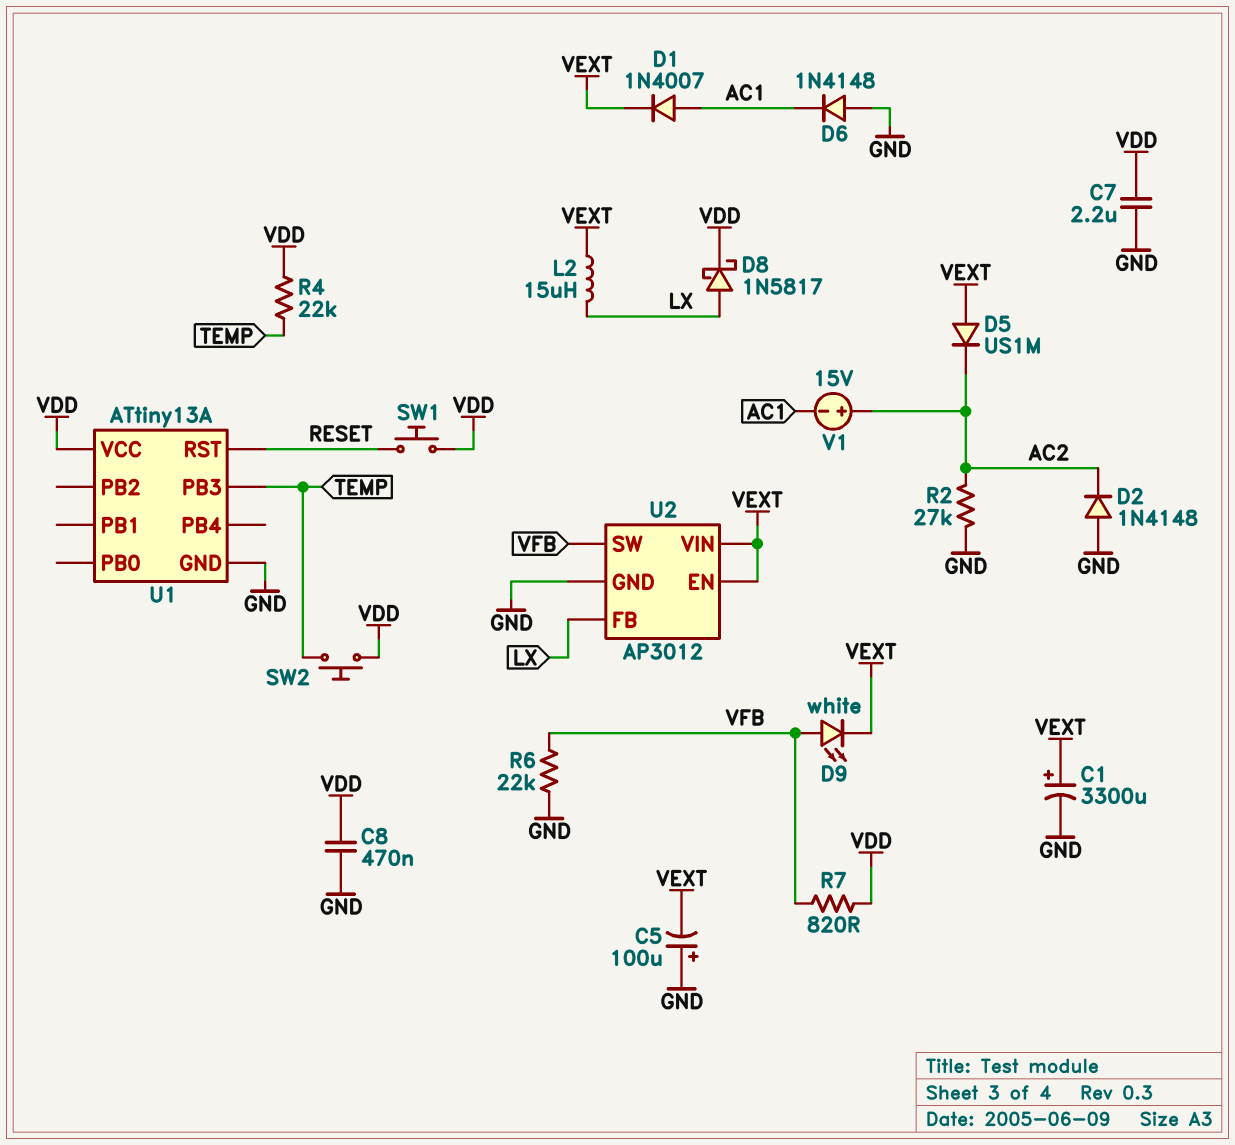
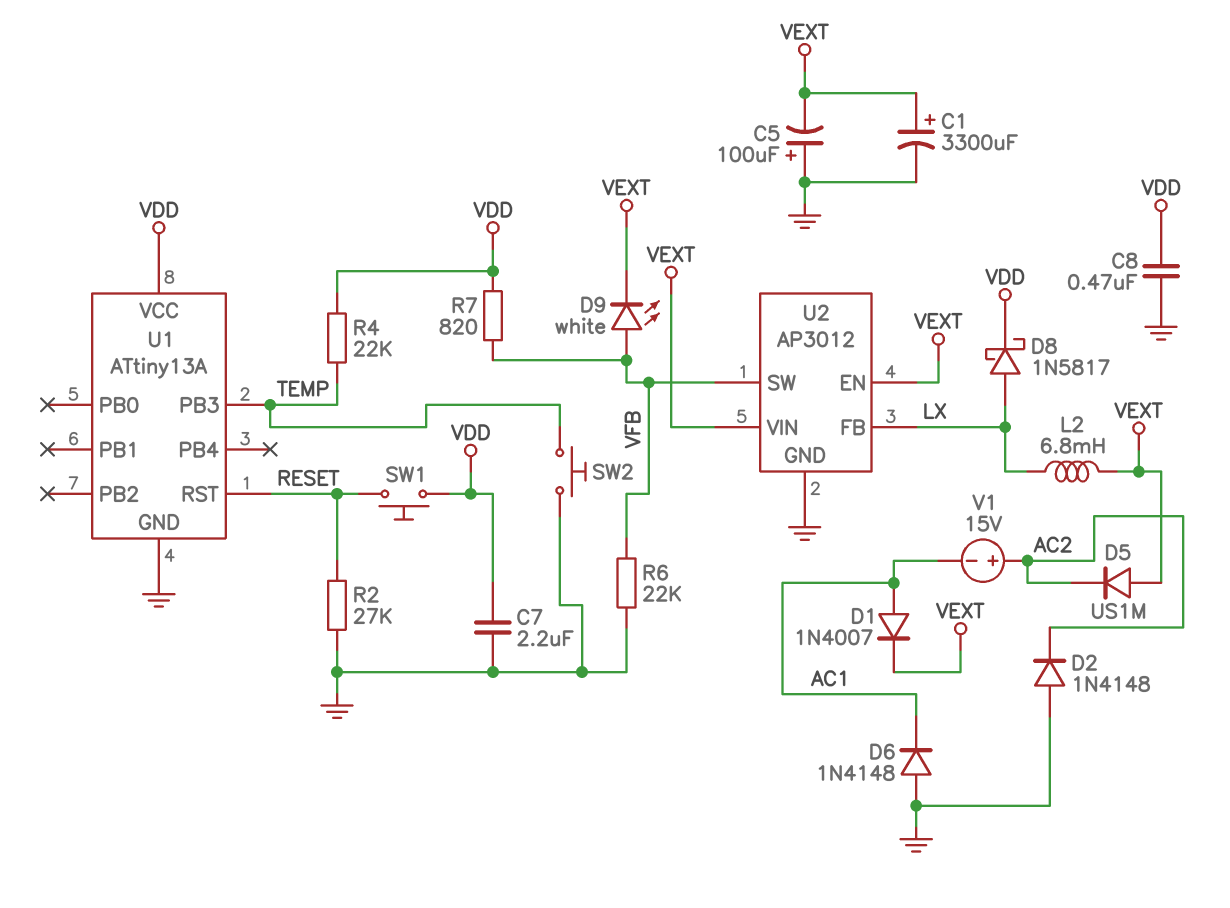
L2: 15uH (LX, VEXT) -> 6.8mH (LX, VEXT)
R2: 27k (AC2, GND) -> 27k (GND, RESET)
SW2: button (TEMP, VDD) -> button (GND, TEMP)

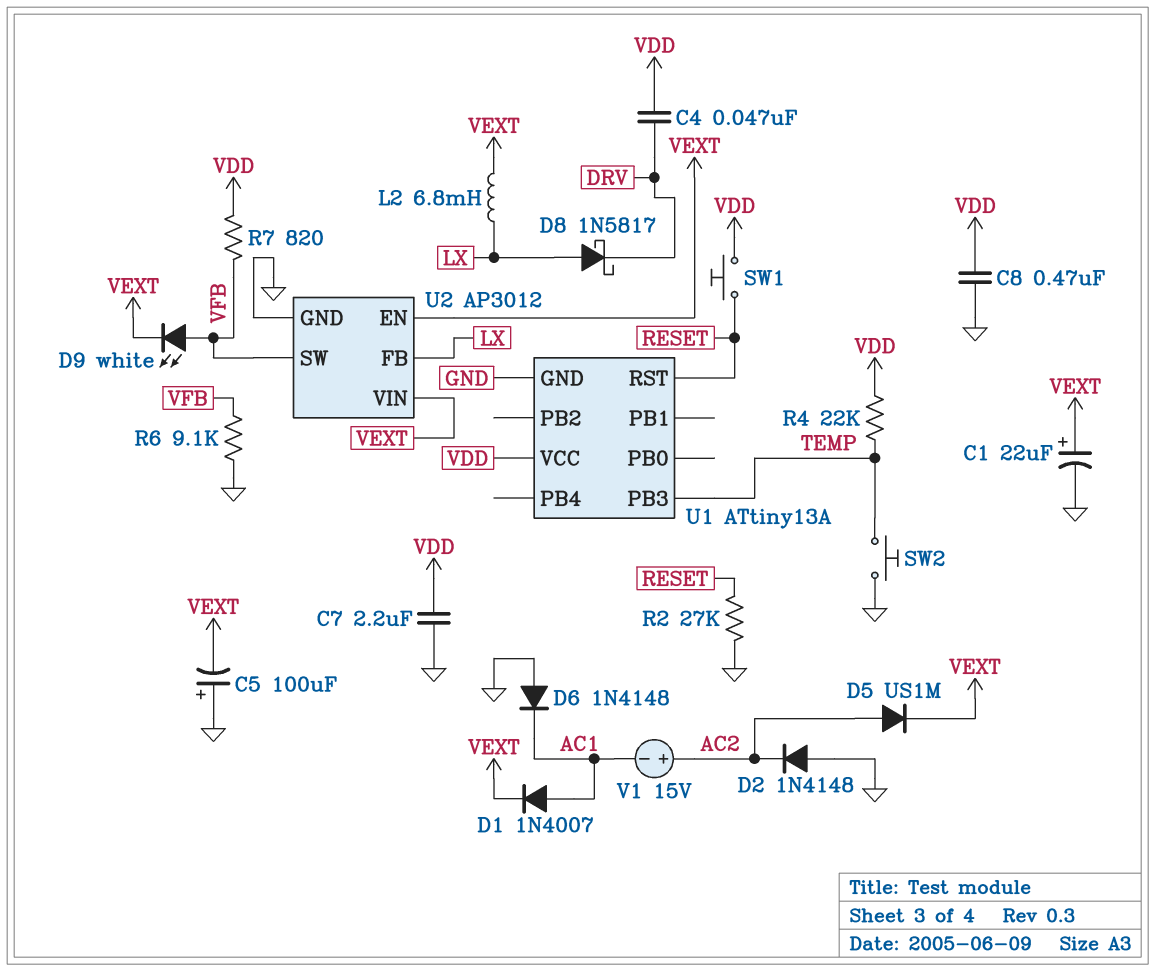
C1: 3300uF (plus VEXT, minus GND) -> 22uF (plus VEXT, minus GND)
C4: none -> 47nF (DRV, VDD)
D5: diode US1M (A VEXT, K AC2) -> diode US1M (A AC2, K VEXT)
D8: schottky 1N5817 (A LX, K VDD) -> schottky 1N5817 (A LX, K DRV)
R6: 22k (GND, VFB) -> 9.1k (GND, VFB)

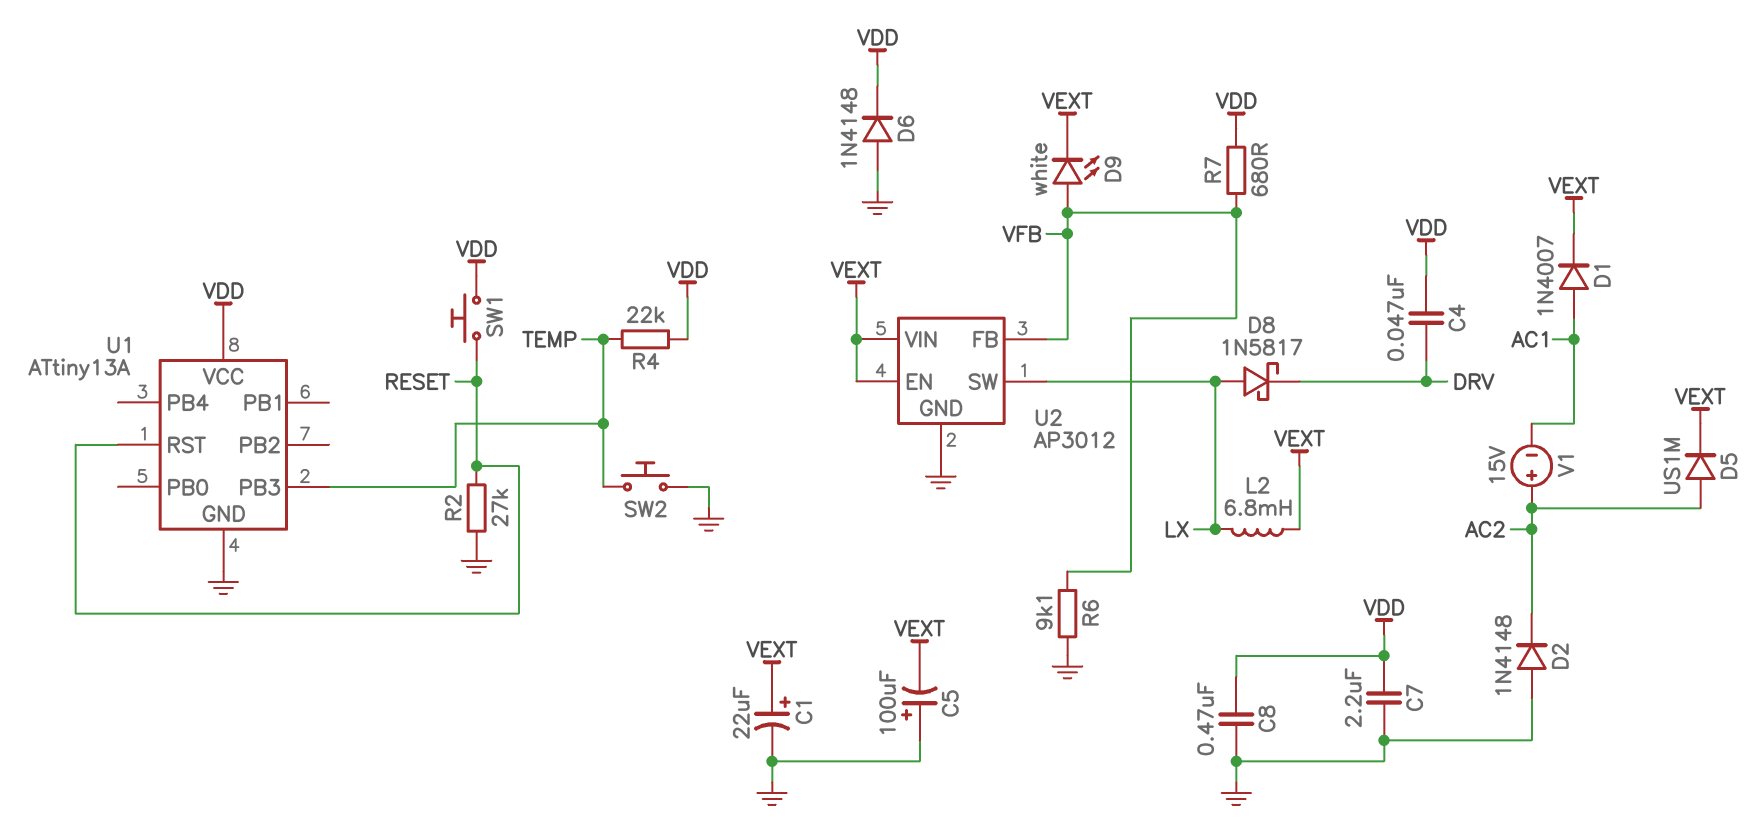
D6: diode 1N4148 (A GND, K AC1) -> diode 1N4148 (A GND, K VDD)
R7: 820 (VDD, VFB) -> 680 (VDD, VFB)
U2 pin FB: LX -> VFB
U2 pin SW: VFB -> LX

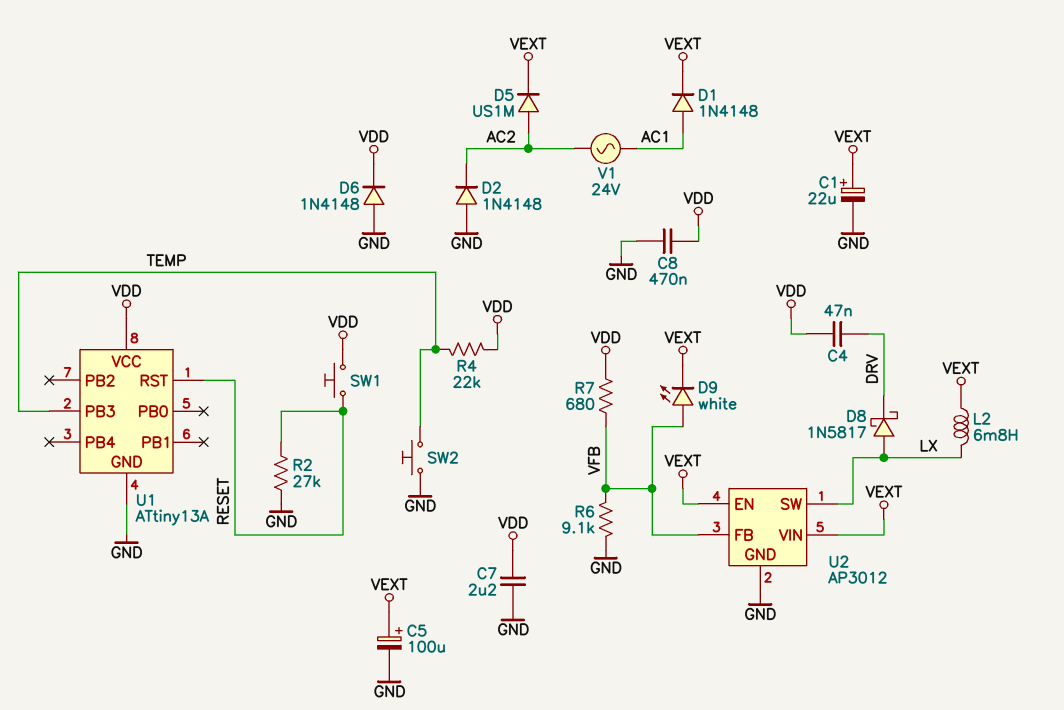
C5: 100uF (plus GND, minus VEXT) -> 100uF (plus VEXT, minus GND)
D1: diode 1N4007 (A AC1, K VEXT) -> diode 1N4148 (A AC1, K VEXT)
V1: 15V (plus AC2, minus AC1) -> AC 24V (AC1, AC2)

